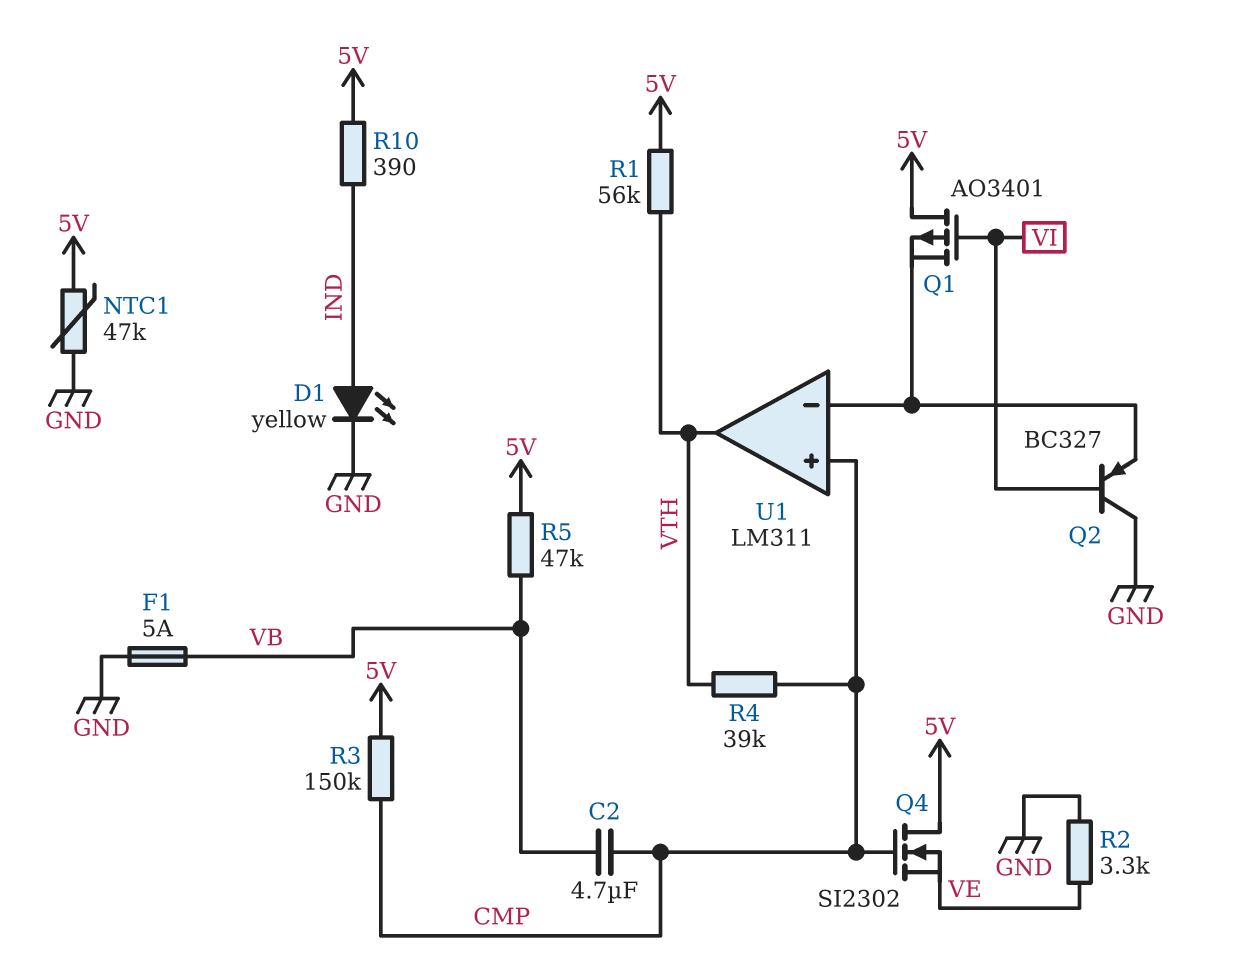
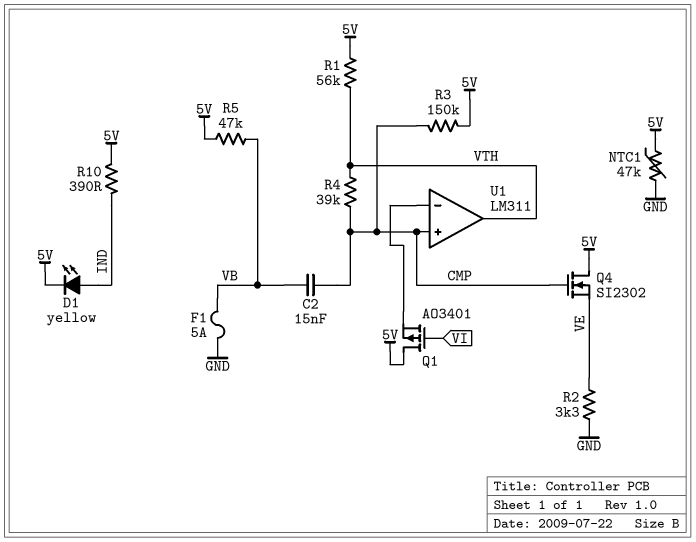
C2: 4.7uF (CMP, VB) -> 15nF (CMP, VB)
D1: LED yellow (A IND, K GND) -> LED yellow (A IND, K 5V)
Q2: PNP BC327 (B VI, C GND, E U1/in-) -> none

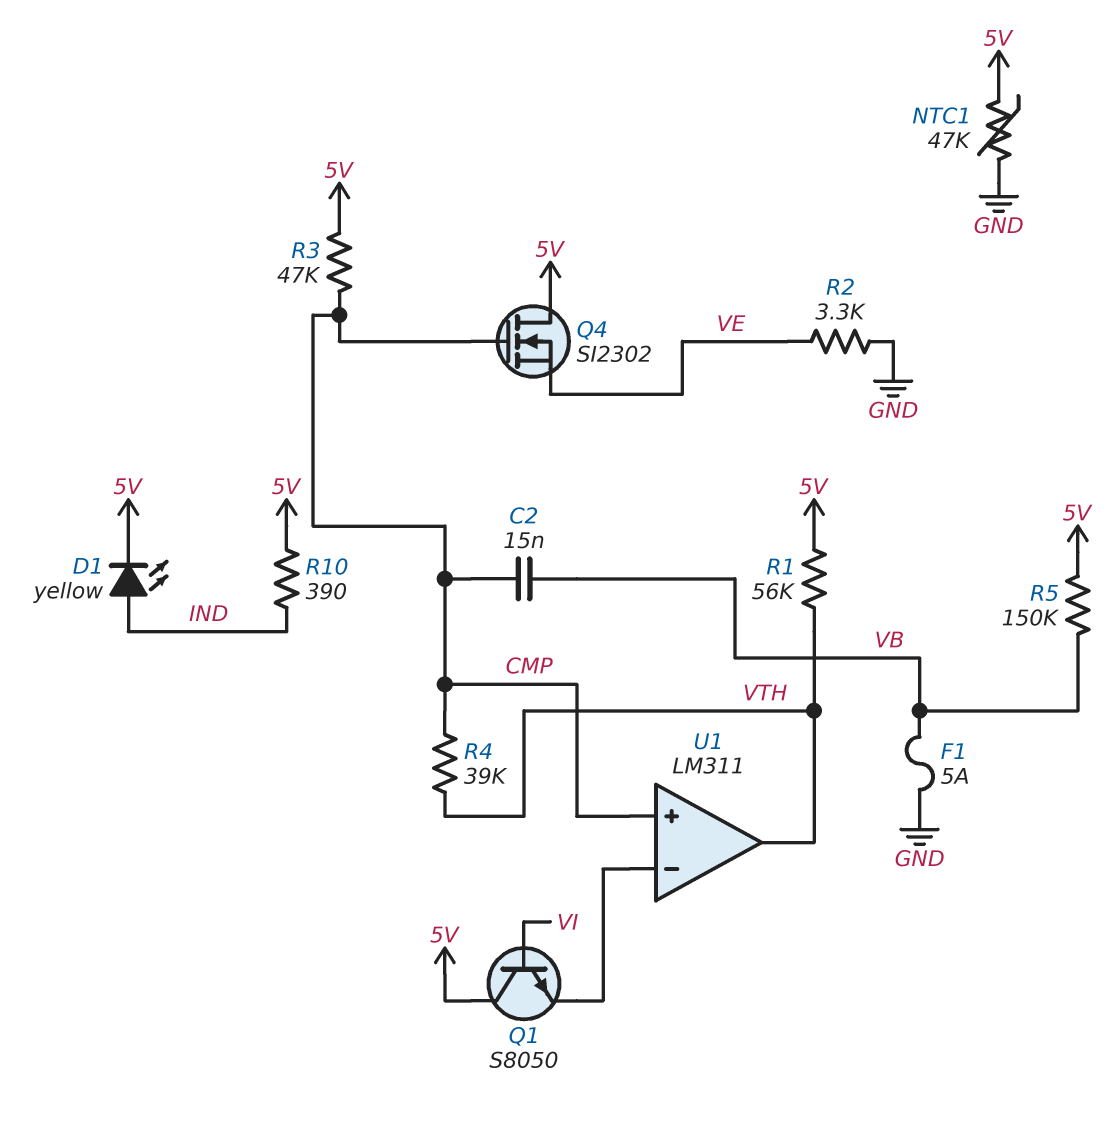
Q1: PMOS AO3401 (G VI, D 5V, S U1/in-) -> NPN S8050 (B VI, C 5V, E U1/in-)
R3: 150k (5V, CMP) -> 47k (5V, CMP)
R5: 47k (5V, VB) -> 150k (5V, VB)

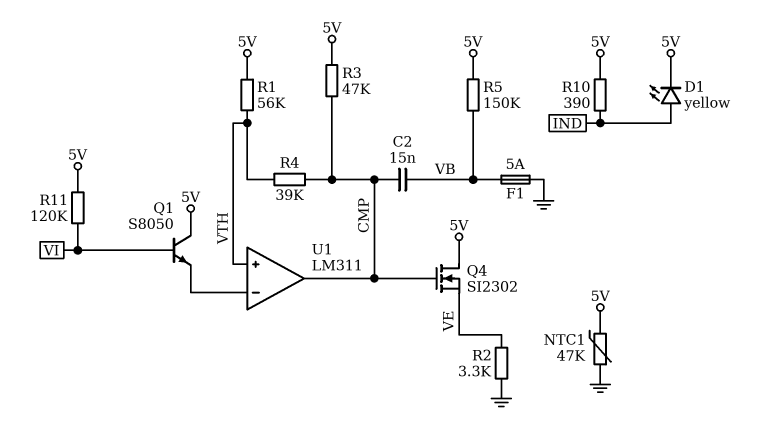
R11: none -> 120k (5V, VI)
U1 pin in+: CMP -> VTH
U1 pin out: VTH -> CMP

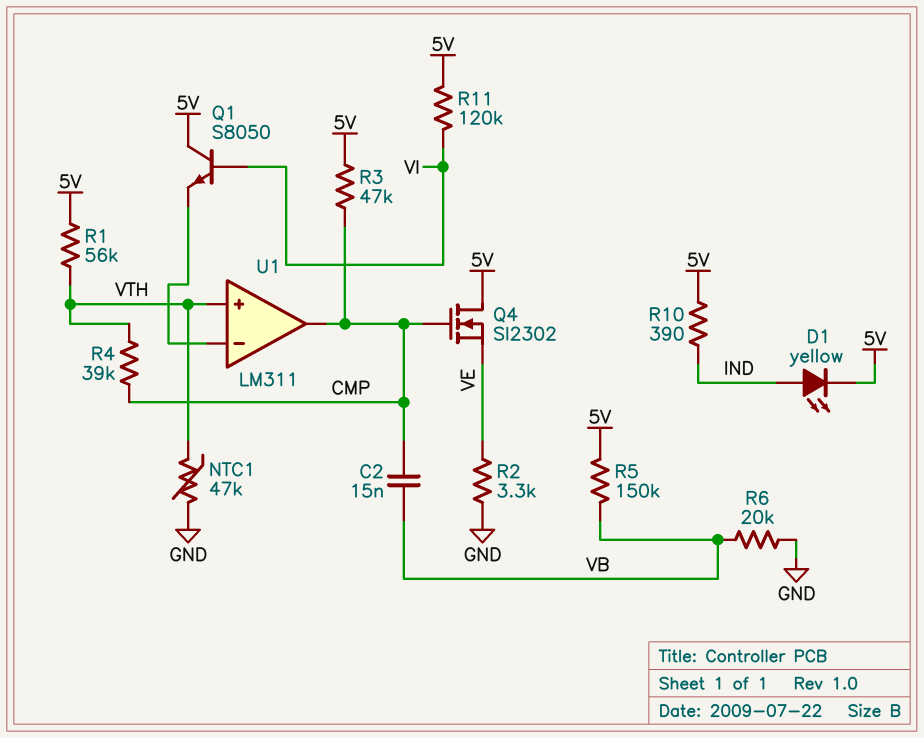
F1: 5A (GND, VB) -> none
NTC1: 47k (5V, GND) -> 47k (GND, VTH)
R6: none -> 20k (GND, VB)

